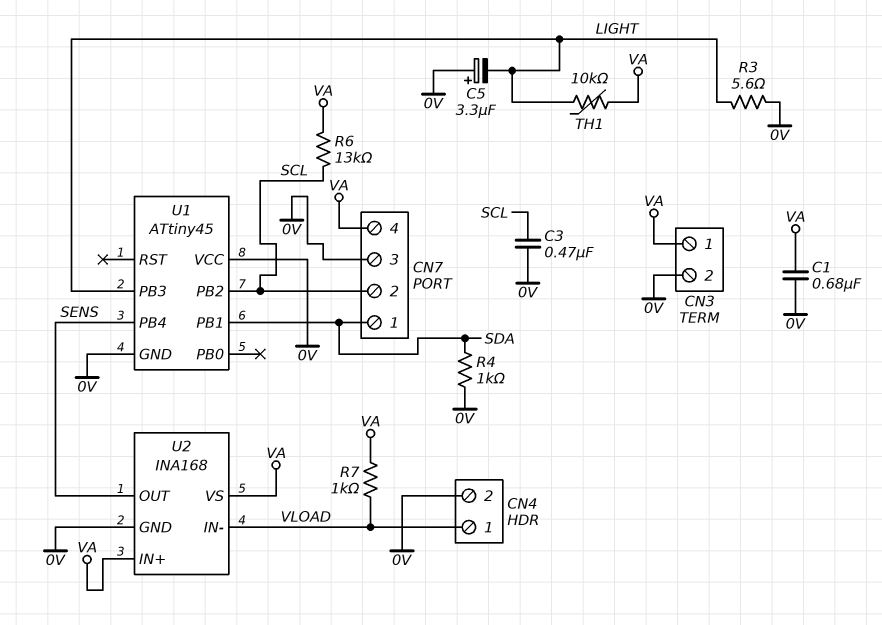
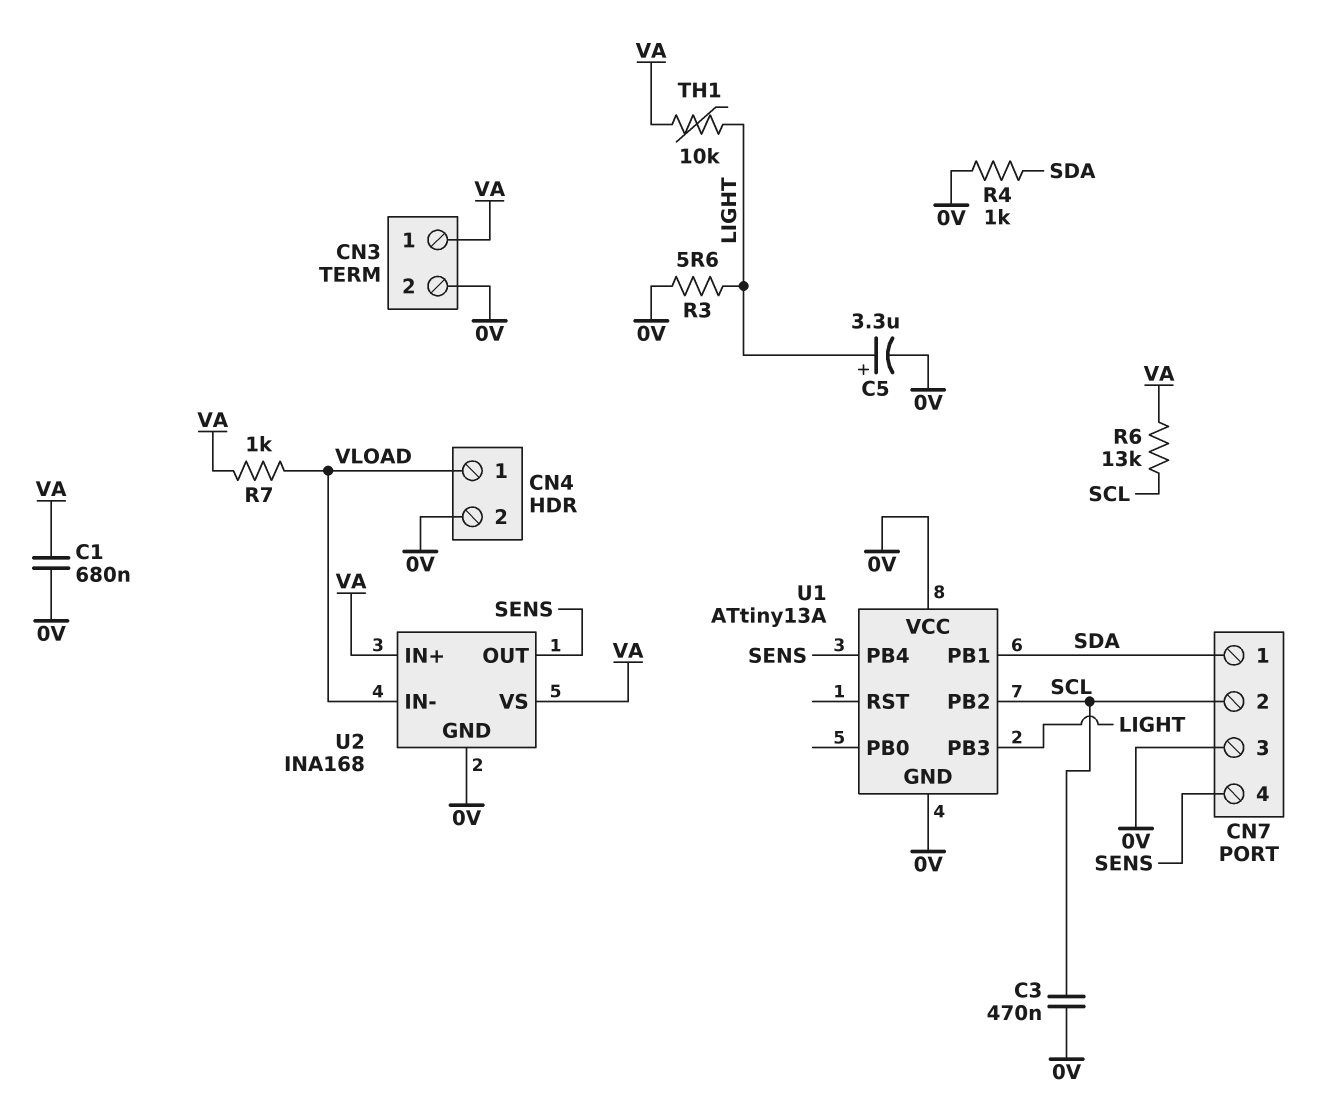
C5: 3.3uF (plus 0V, minus LIGHT) -> 3.3uF (plus LIGHT, minus 0V)
CN7 pin 4: VA -> SENS
U1: ATtiny45 -> ATtiny13A

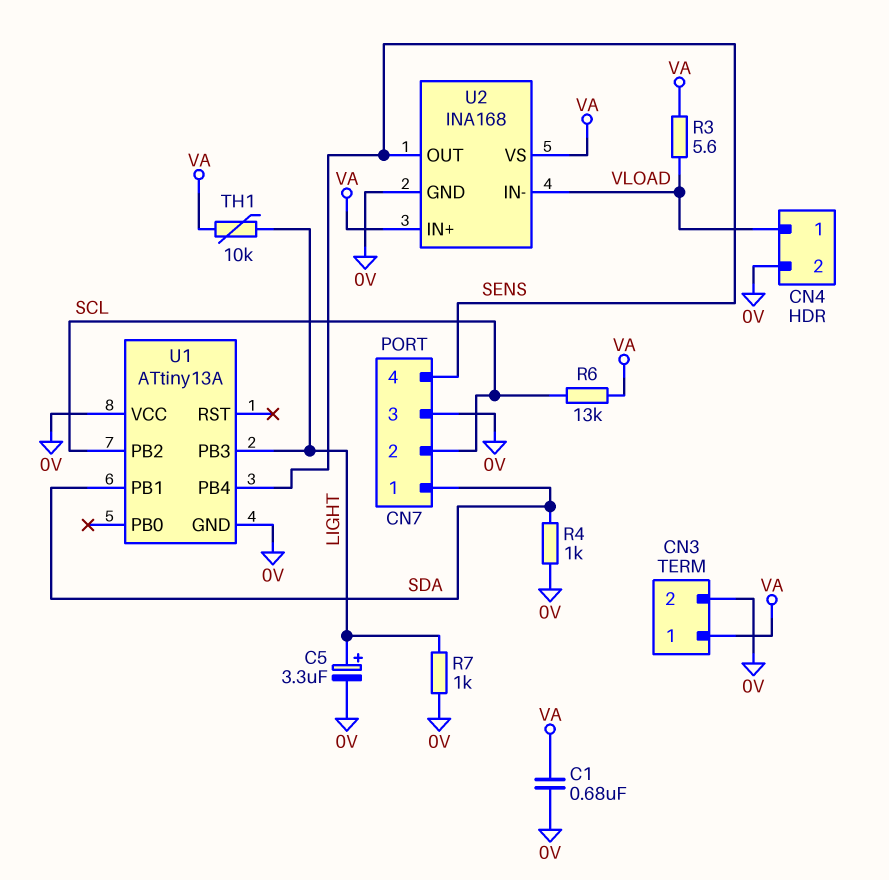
C3: 470nF (0V, SCL) -> none
R3: 5.6 (0V, LIGHT) -> 5.6 (VA, VLOAD)
R7: 1k (VA, VLOAD) -> 1k (0V, LIGHT)

